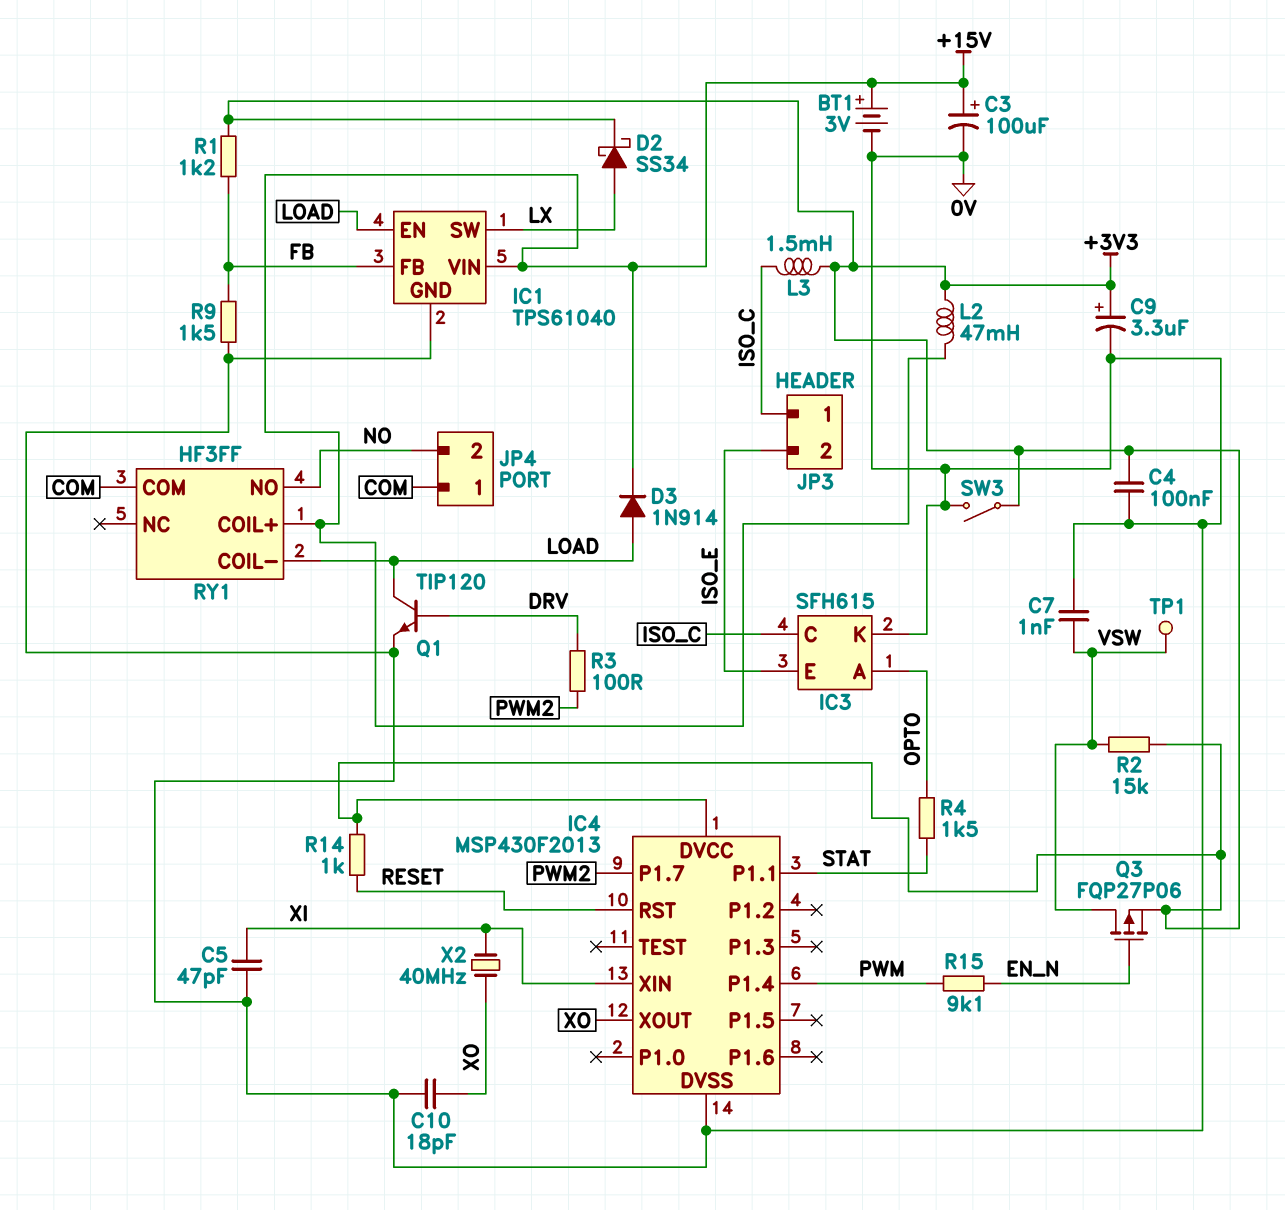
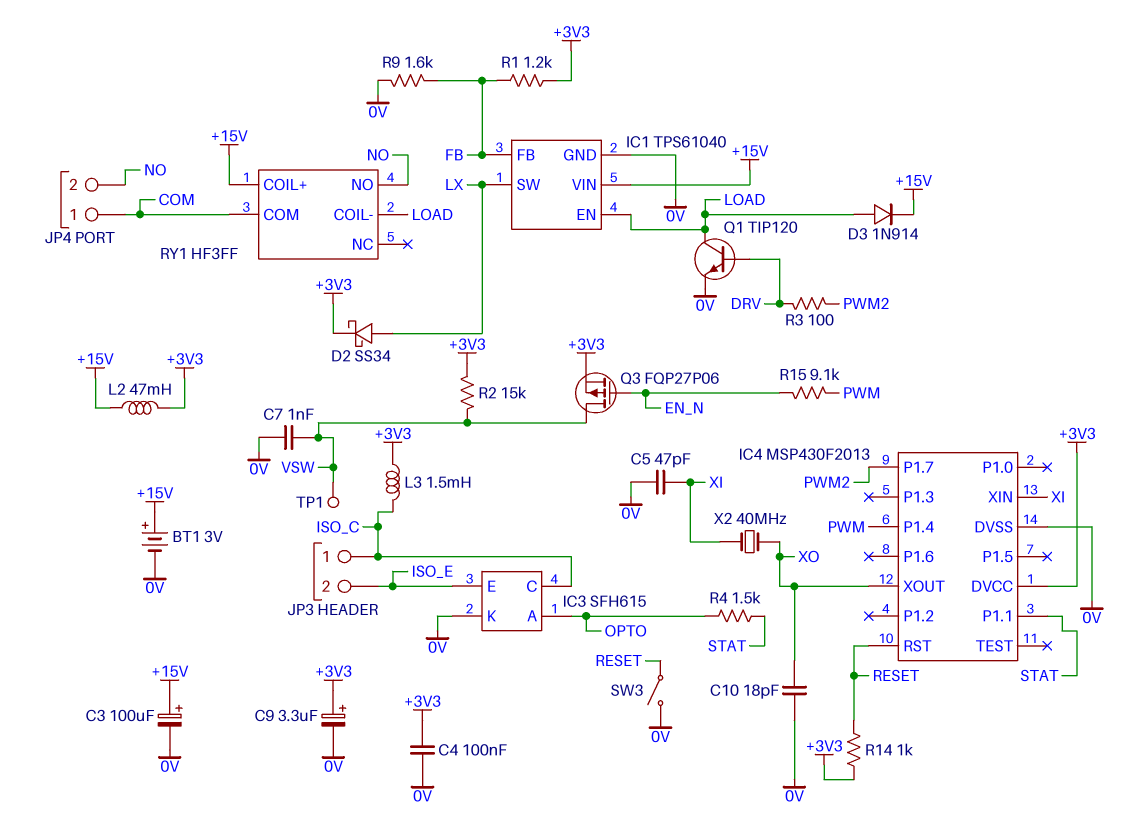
R9: 1.5k (0V, FB) -> 1.6k (0V, FB)
SW3: switch (+3V3, 0V) -> switch (0V, RESET)

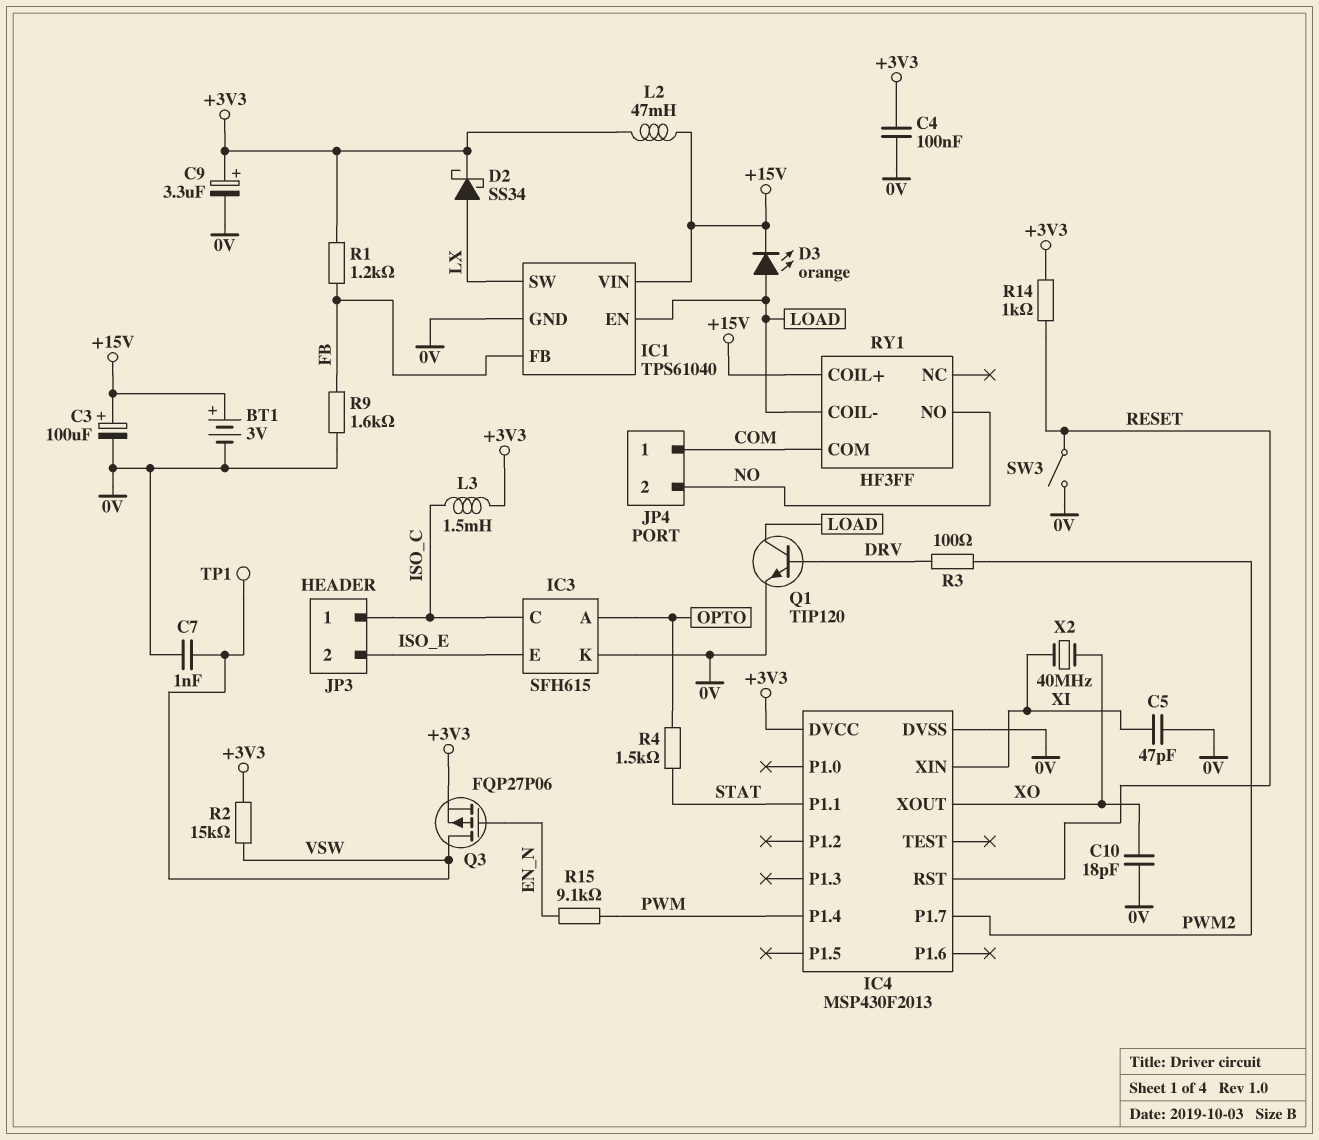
D3: diode 1N914 (A LOAD, K +15V) -> LED orange (A LOAD, K +15V)

